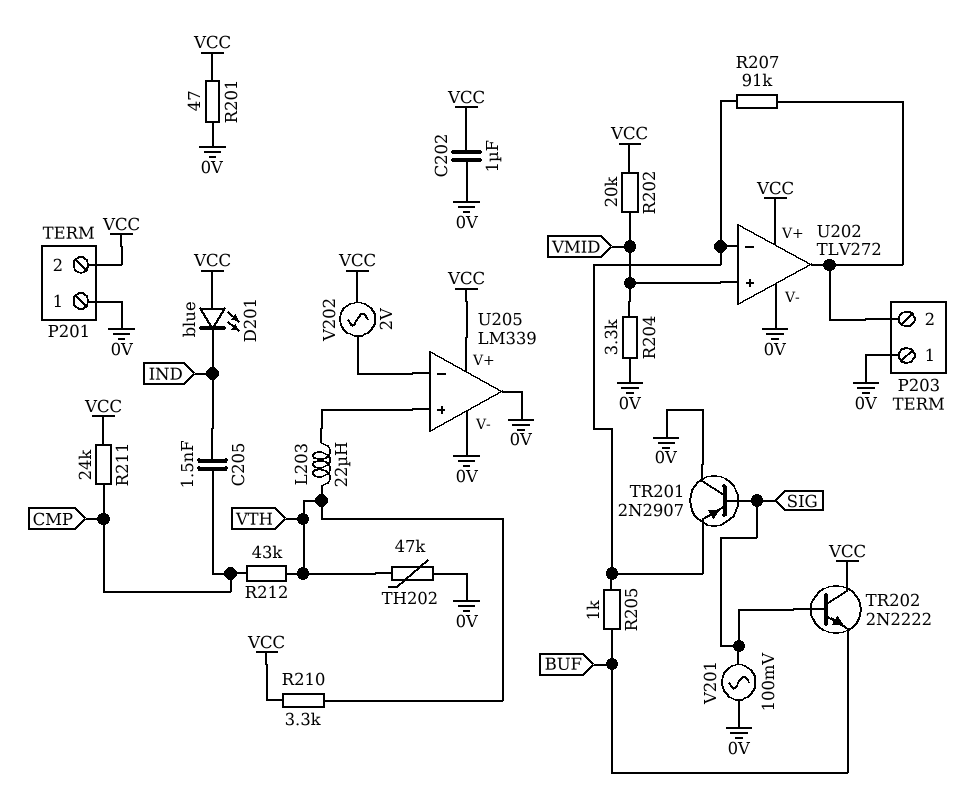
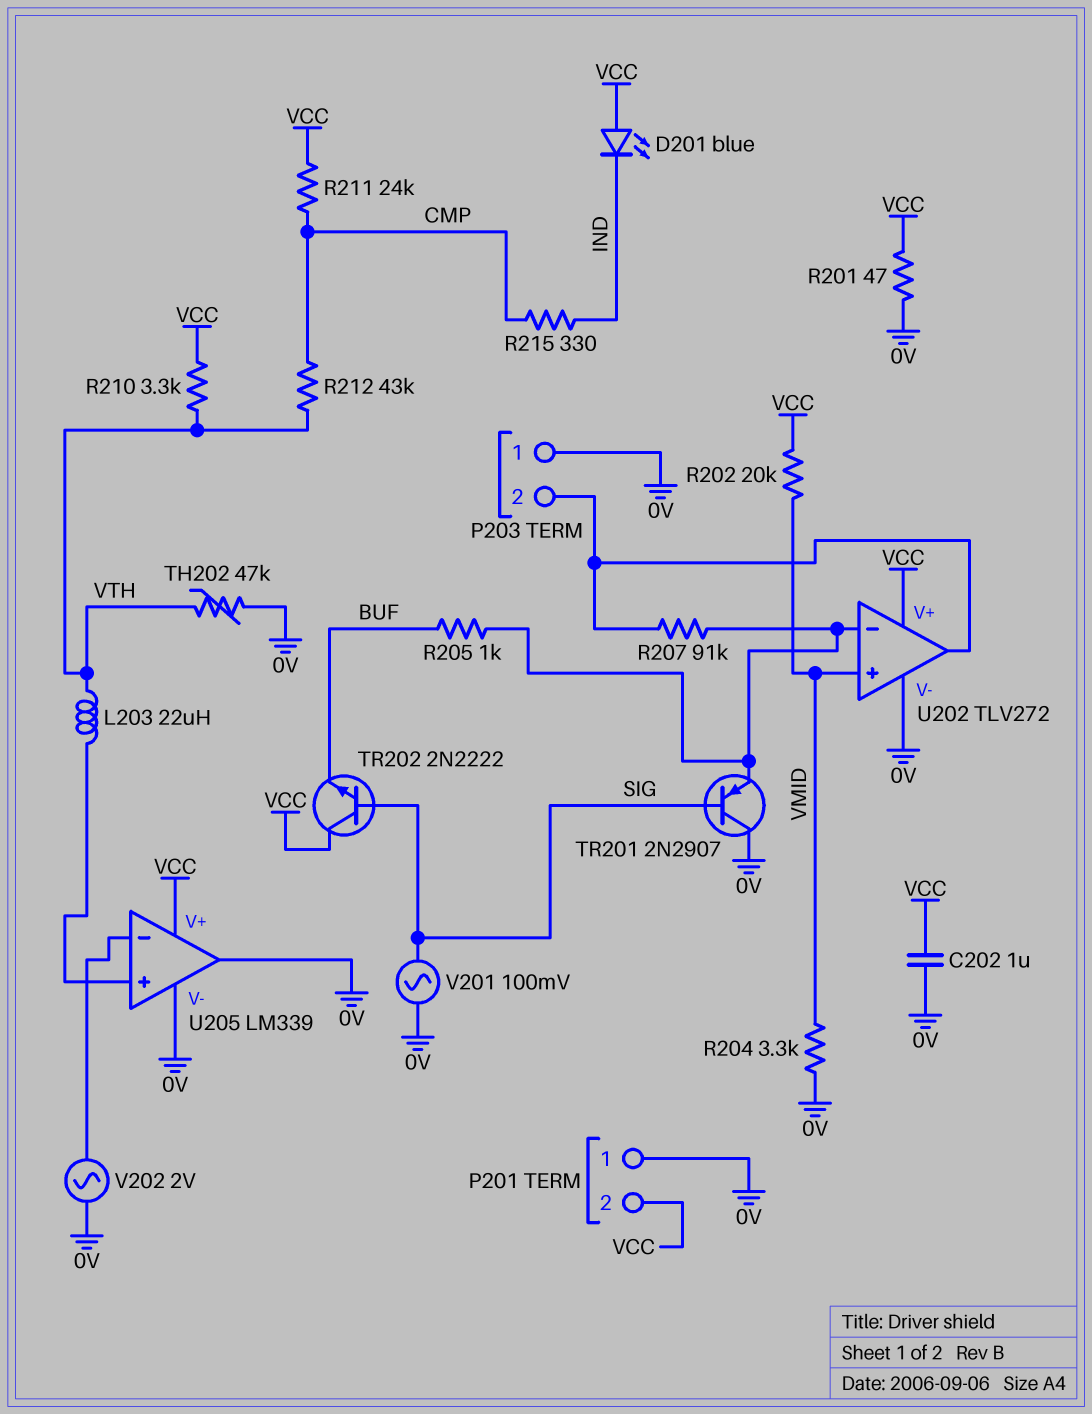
C205: 1.5nF (CMP, IND) -> none
R215: none -> 330 (CMP, IND)
V202: AC 2V (U205/in-, VCC) -> AC 2V (0V, U205/in-)

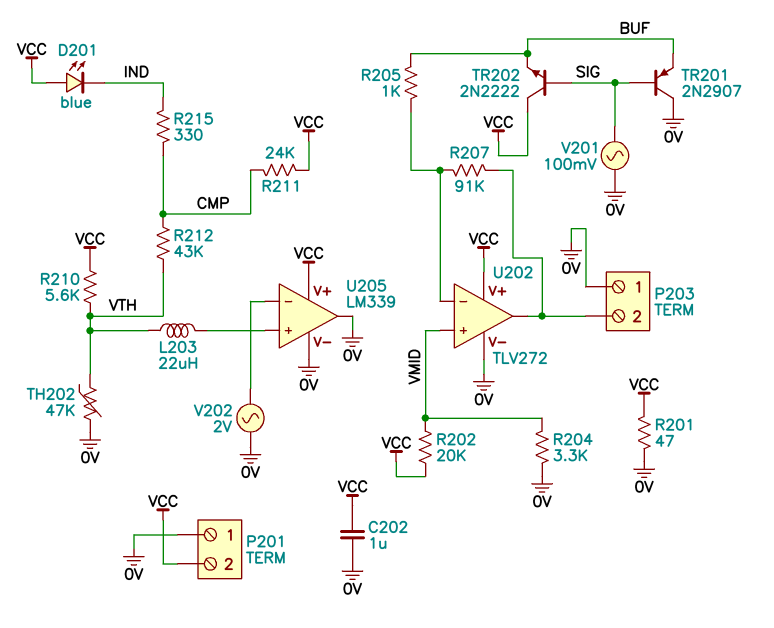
R210: 3.3k (VCC, VTH) -> 5.6k (VCC, VTH)
TR201: PNP 2N2907 (B SIG, C 0V, E U202/in-) -> PNP 2N2907 (B SIG, C 0V, E BUF)

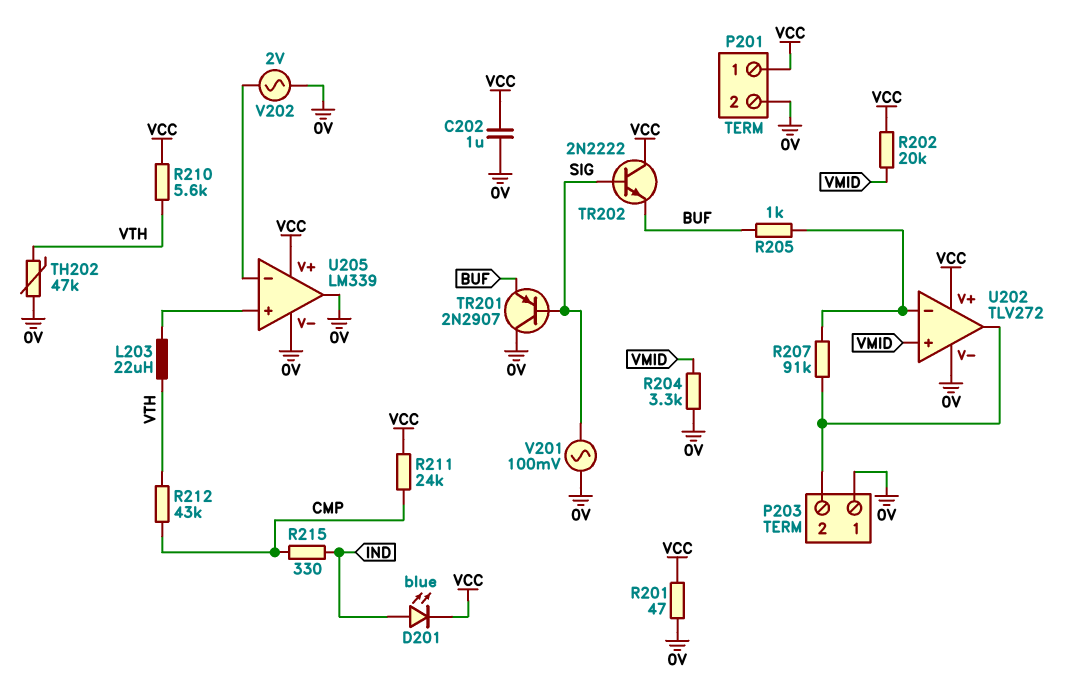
D201: LED blue (A VCC, K IND) -> LED blue (A IND, K VCC)
P201 pin 1: 0V -> VCC
P201 pin 2: VCC -> 0V

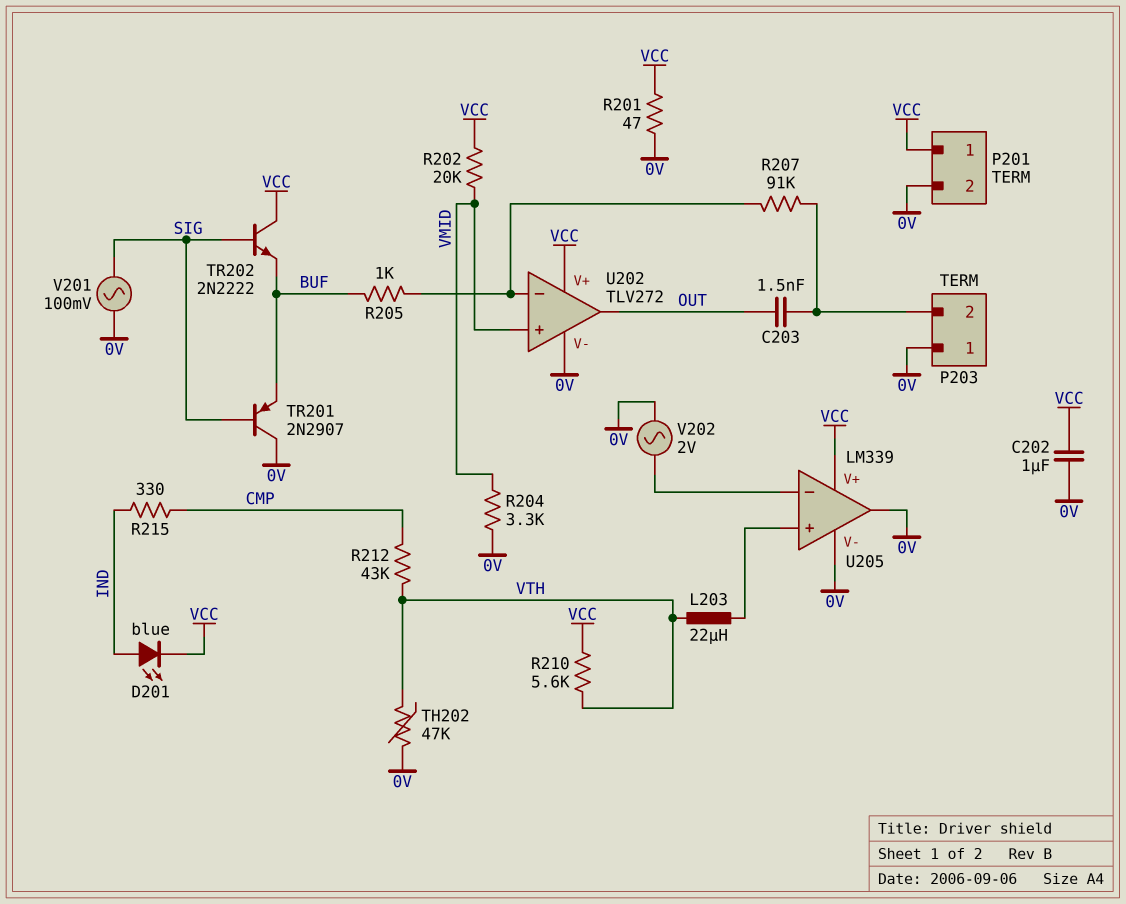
C203: none -> 1.5nF (OUT, P203/2)
R211: 24k (CMP, VCC) -> none
U202 pin out: P203/2 -> OUT

